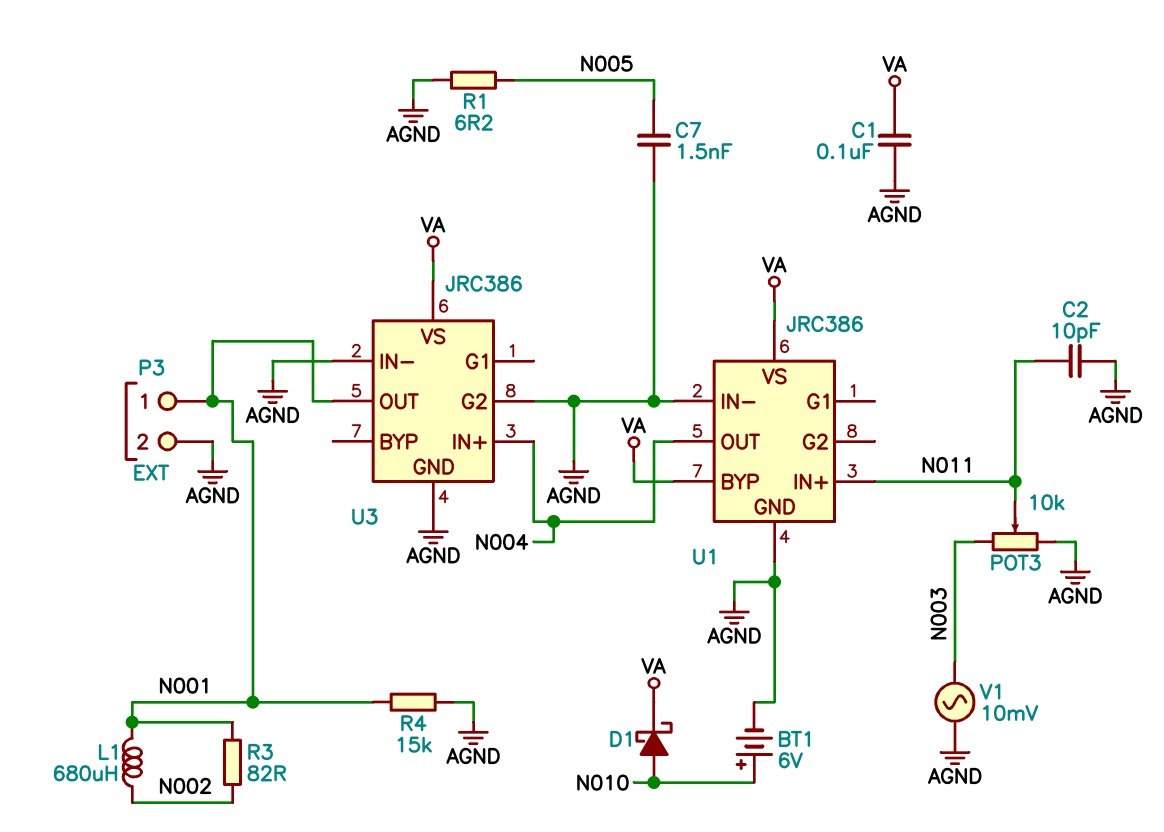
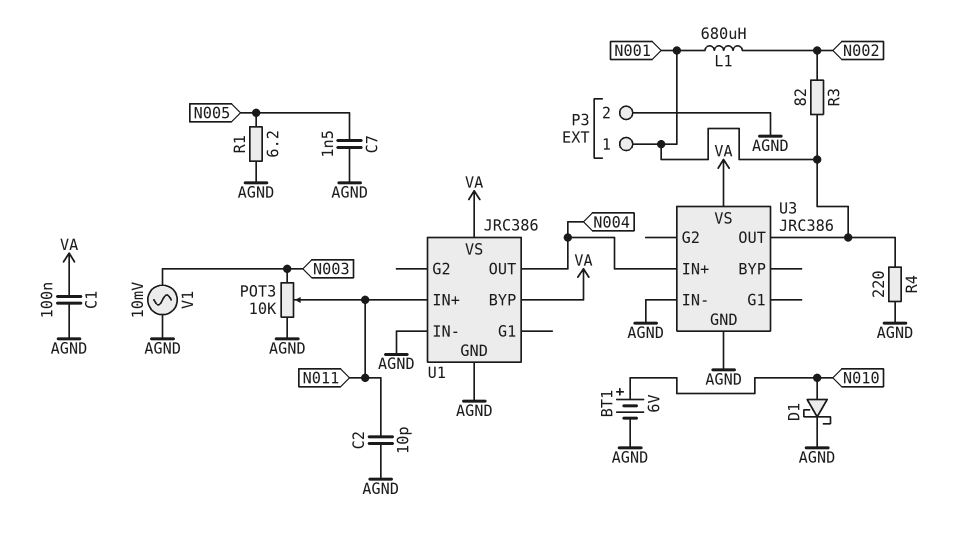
D1: schottky (A N010, K VA) -> schottky (A N010, K AGND)
R4: 15k (AGND, N001) -> 220 (AGND, N001)
U3 pin G2: AGND -> none

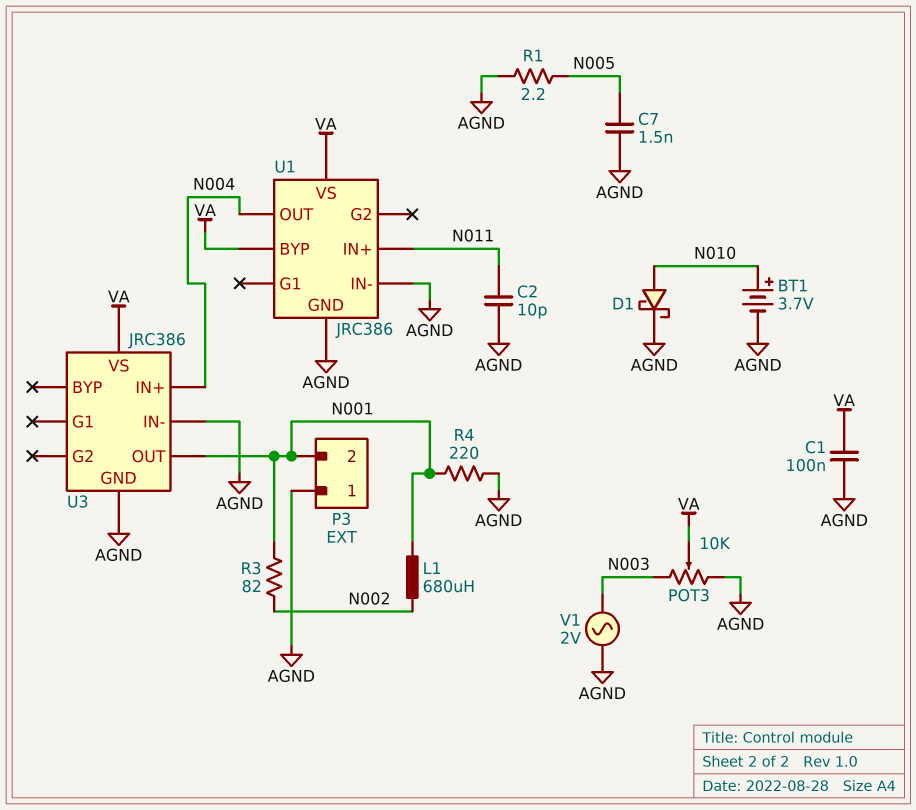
BT1: 6V (plus N010, minus AGND) -> 3.7V (plus N010, minus AGND)
P3 pin 1: N001 -> AGND
P3 pin 2: AGND -> N001
POT3: 10k (AGND, N003, wiper N011) -> 10k (AGND, N003, wiper VA)
R1: 6.2 (AGND, N005) -> 2.2 (AGND, N005)
V1: AC 10mV (AGND, N003) -> AC 2V (AGND, N003)

